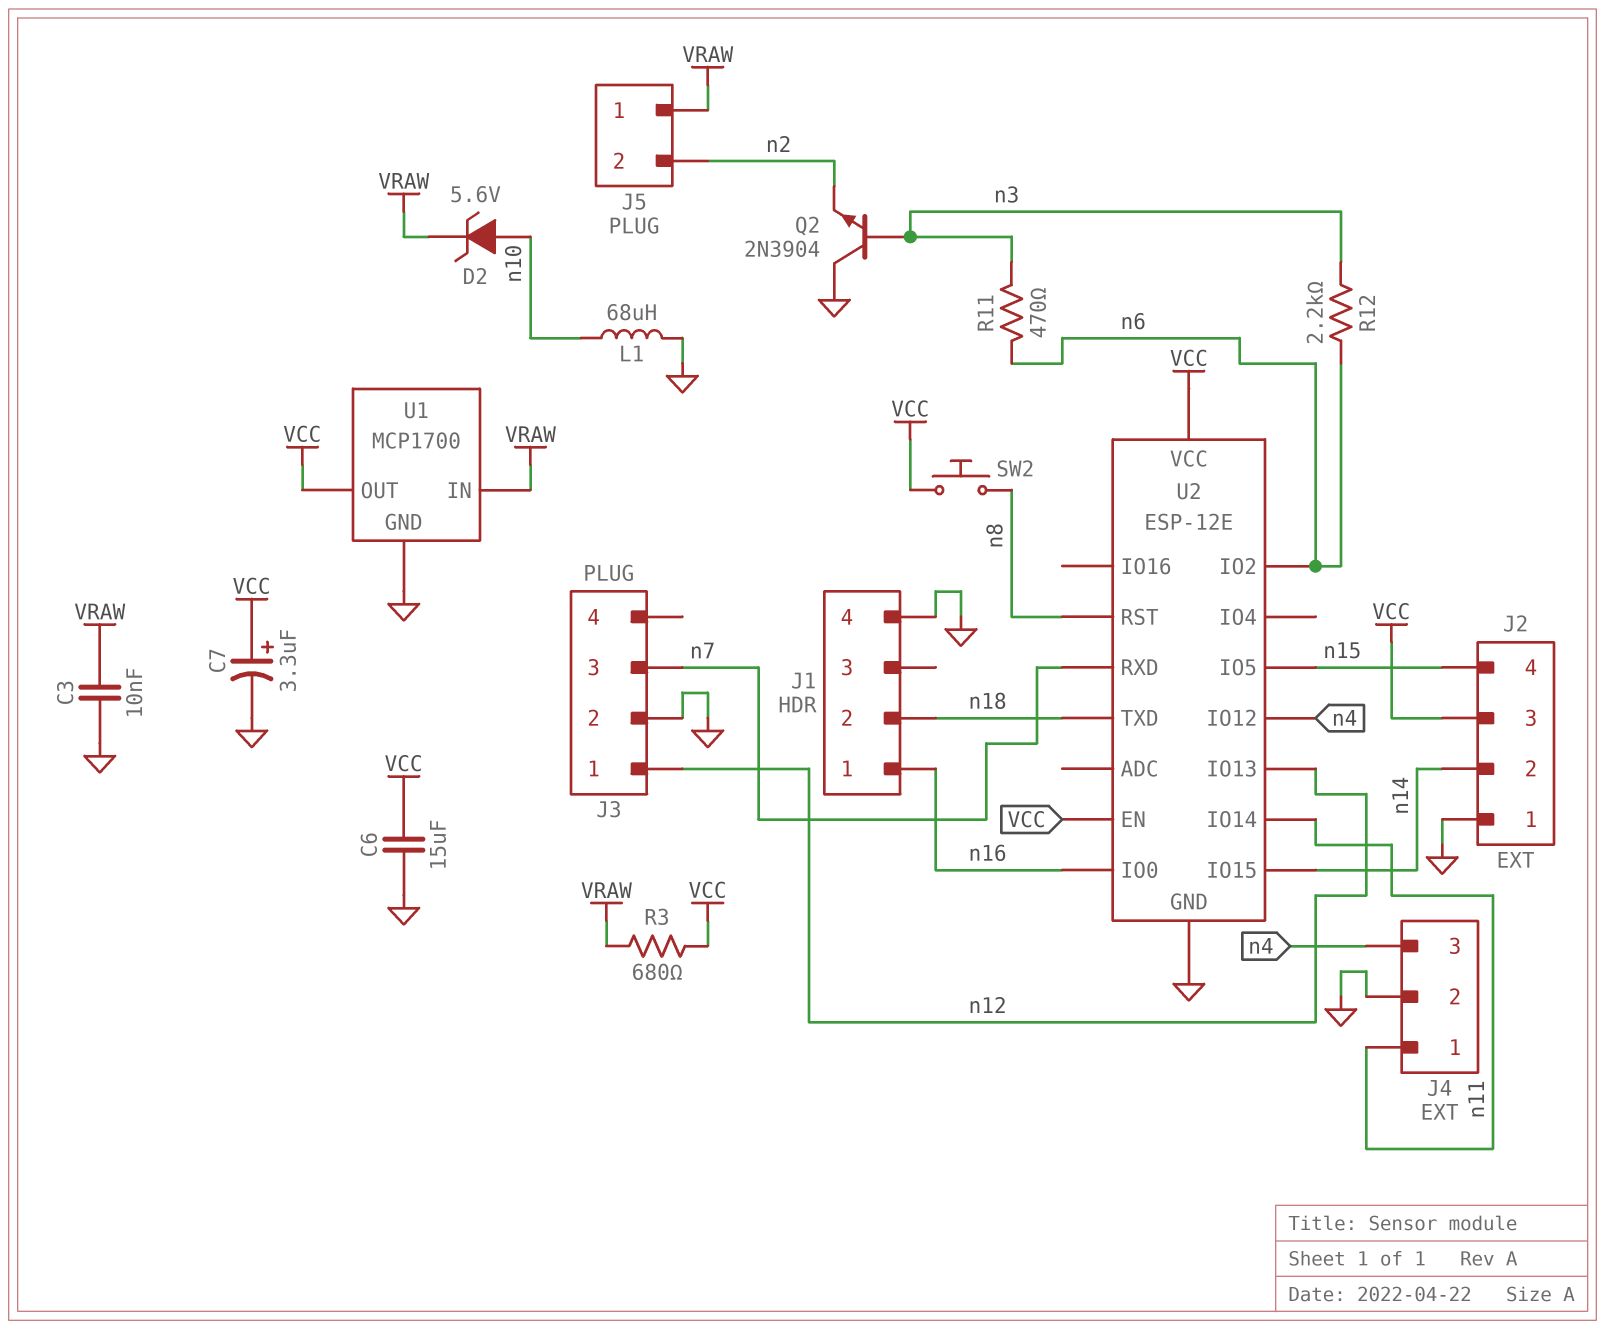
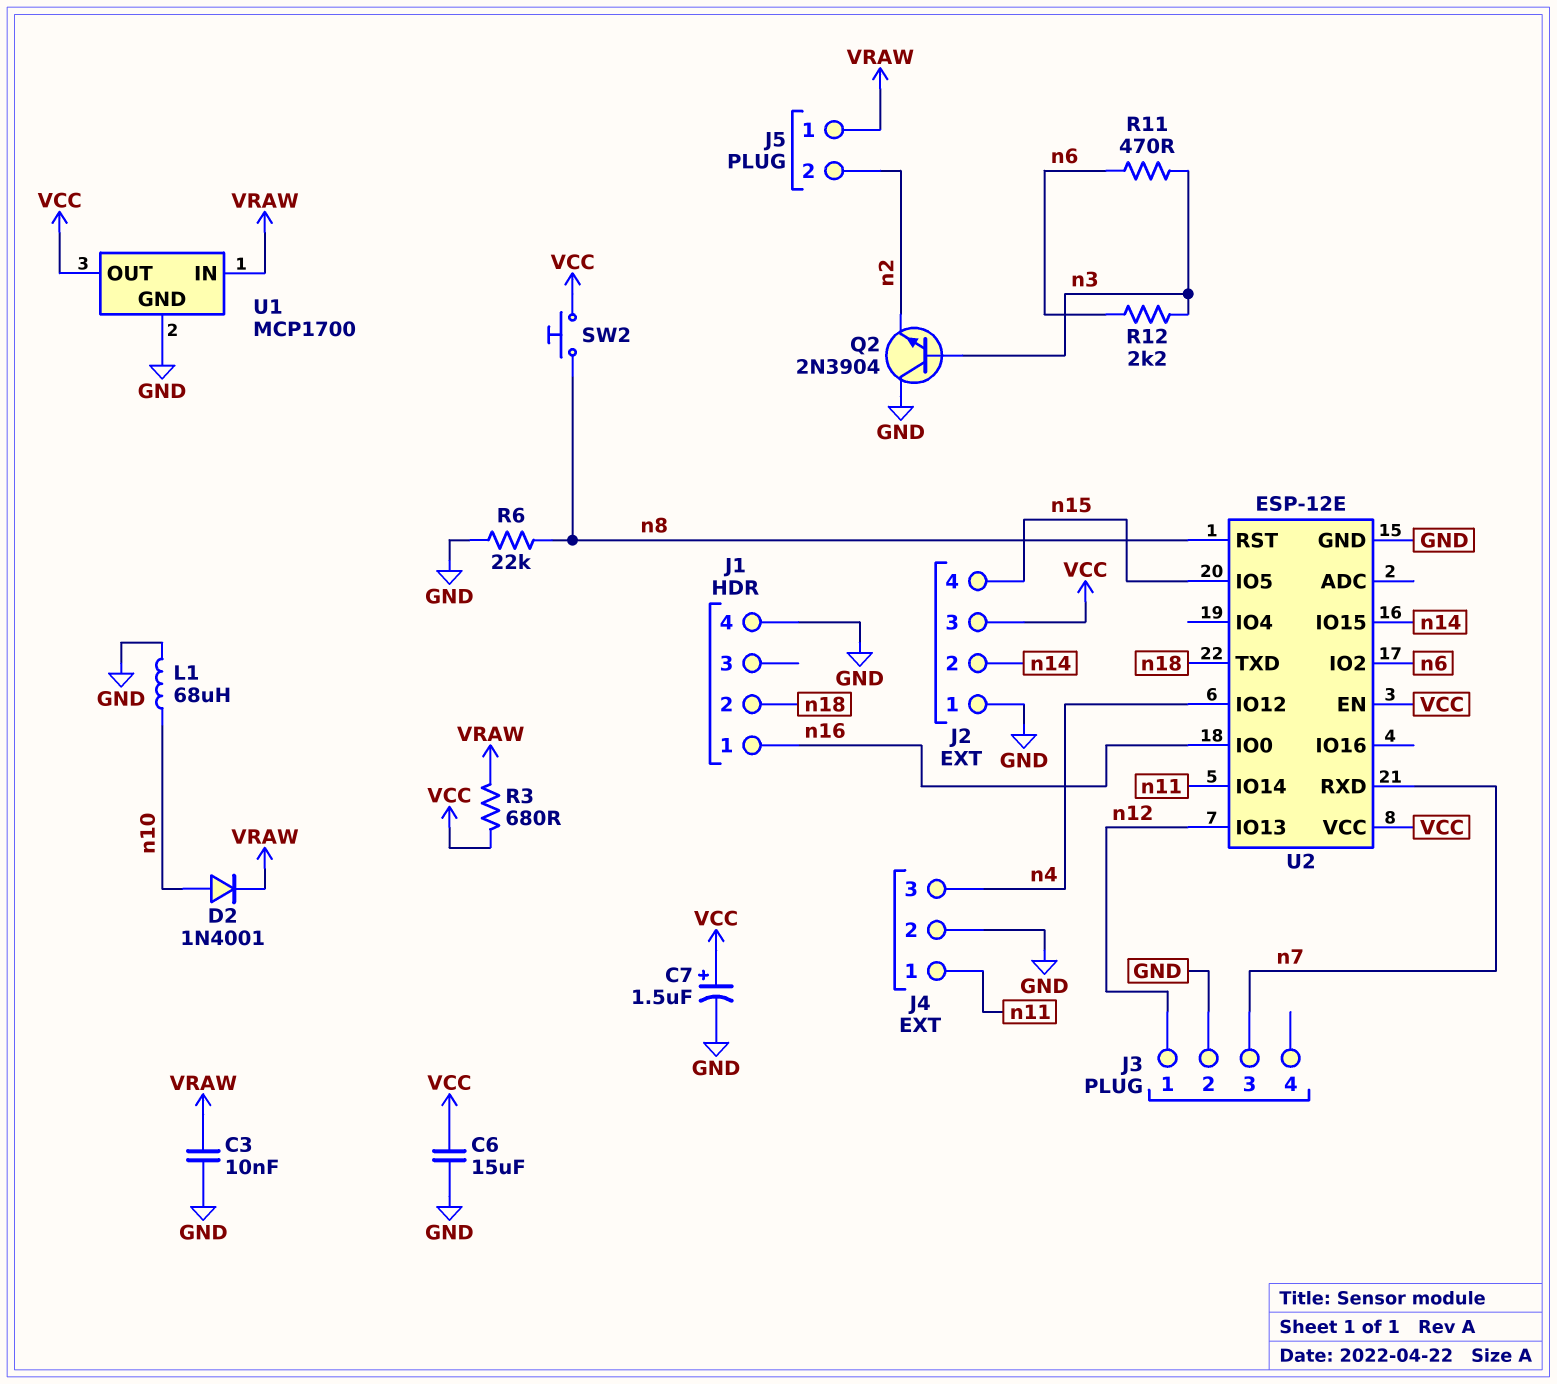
C7: 3.3uF (plus VCC, minus GND) -> 1.5uF (plus VCC, minus GND)
D2: zener 5.6V (A n10, K VRAW) -> diode 1N4001 (A n10, K VRAW)
R6: none -> 22k (GND, n8)

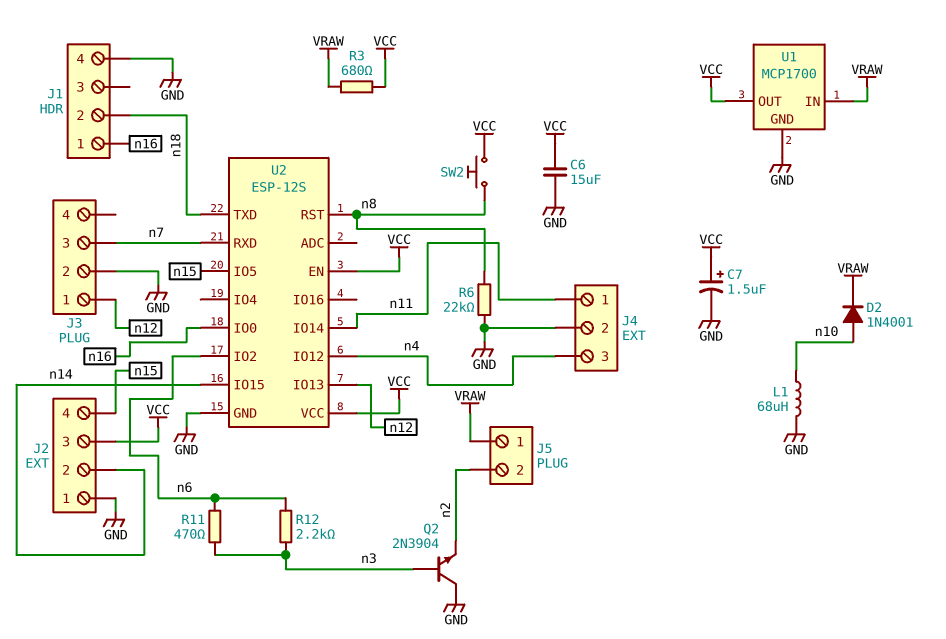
C3: 10nF (GND, VRAW) -> none
U2: ESP-12E -> ESP-12S

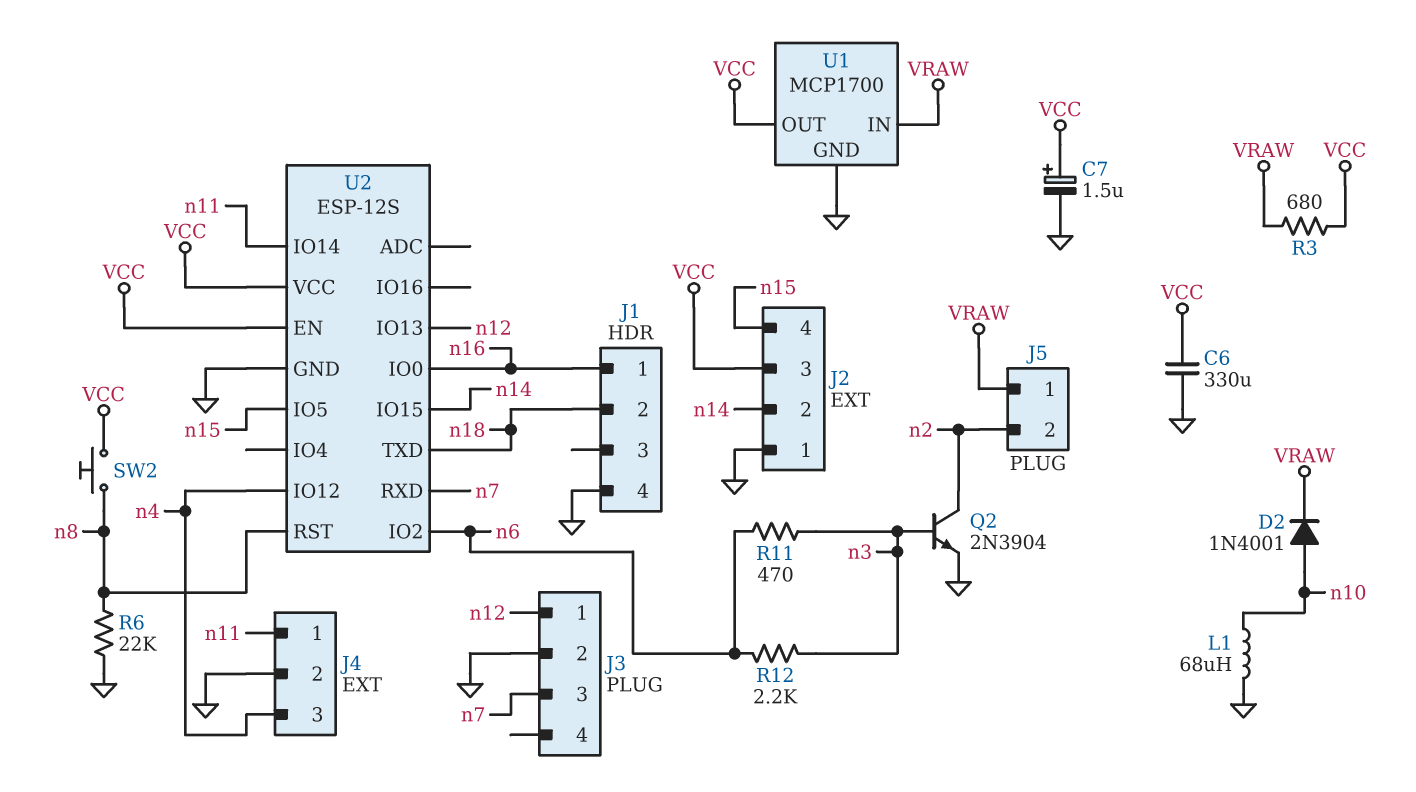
C6: 15uF (GND, VCC) -> 330uF (GND, VCC)
Q2: NPN 2N3904 (B n3, C GND, E n2) -> NPN 2N3904 (B n3, C n2, E GND)

